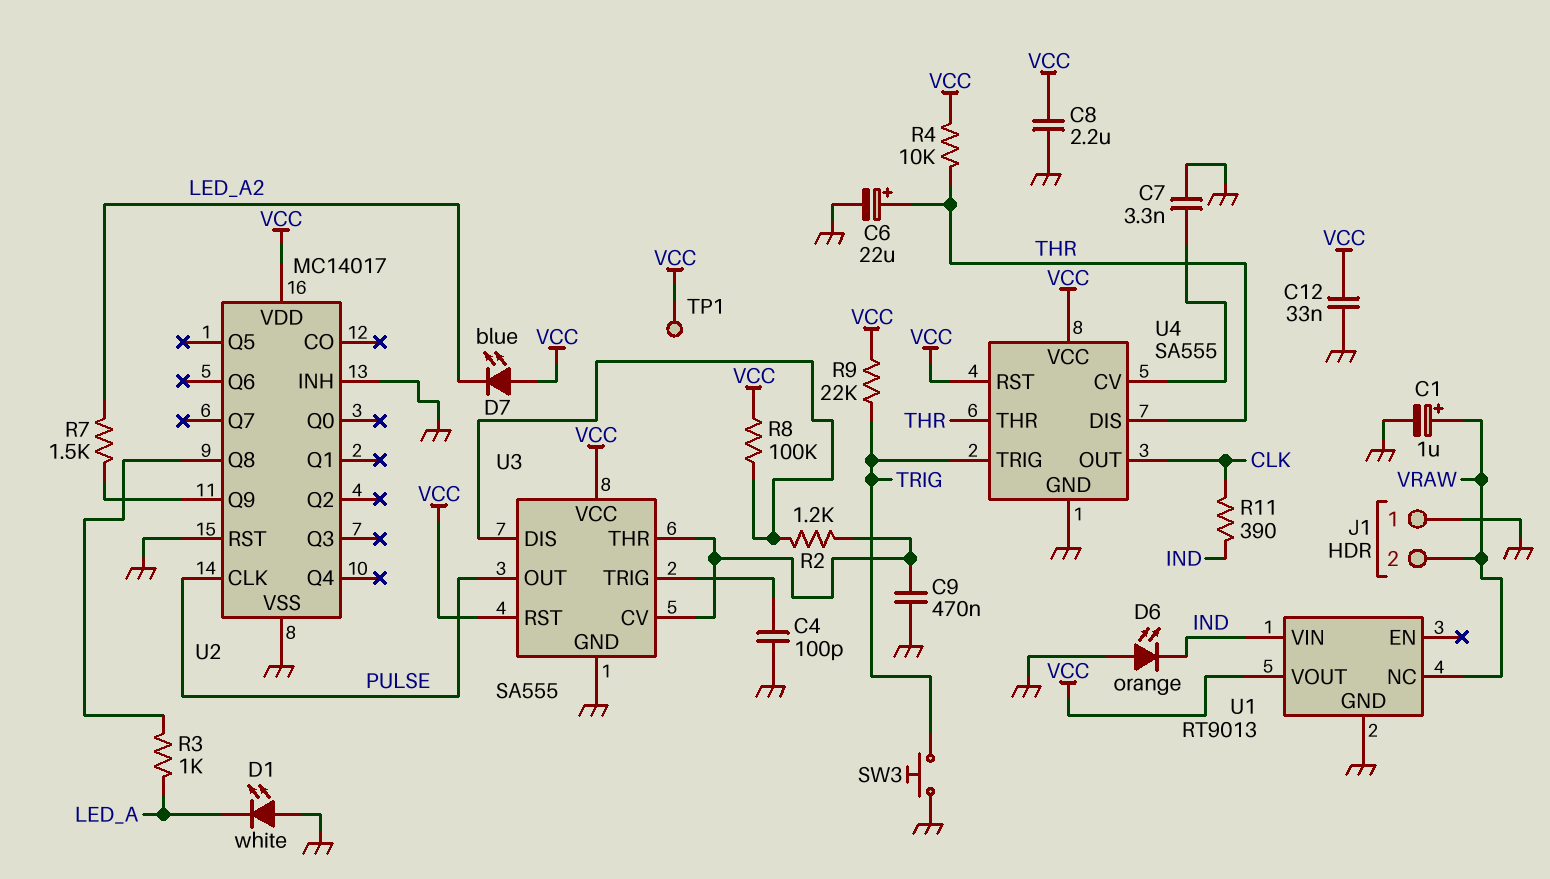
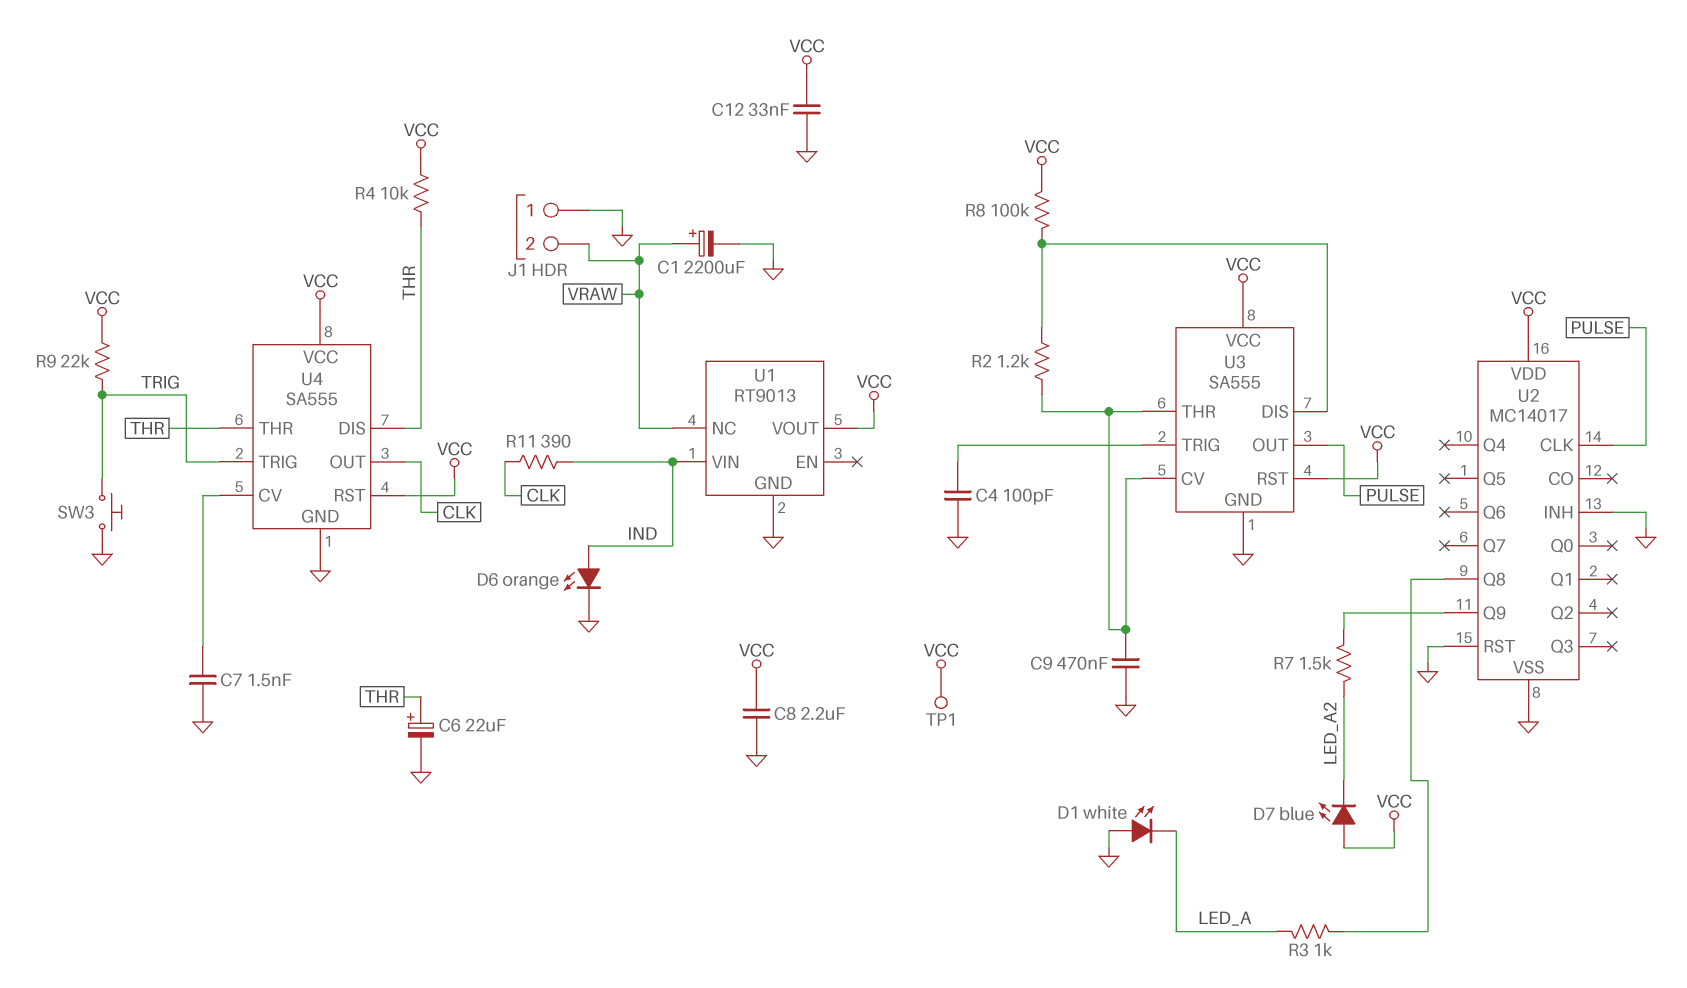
C1: 1uF (plus VRAW, minus GND) -> 2200uF (plus VRAW, minus GND)
C7: 3.3nF (GND, U4/CV) -> 1.5nF (GND, U4/CV)
D6: LED orange (A GND, K IND) -> LED orange (A IND, K GND)

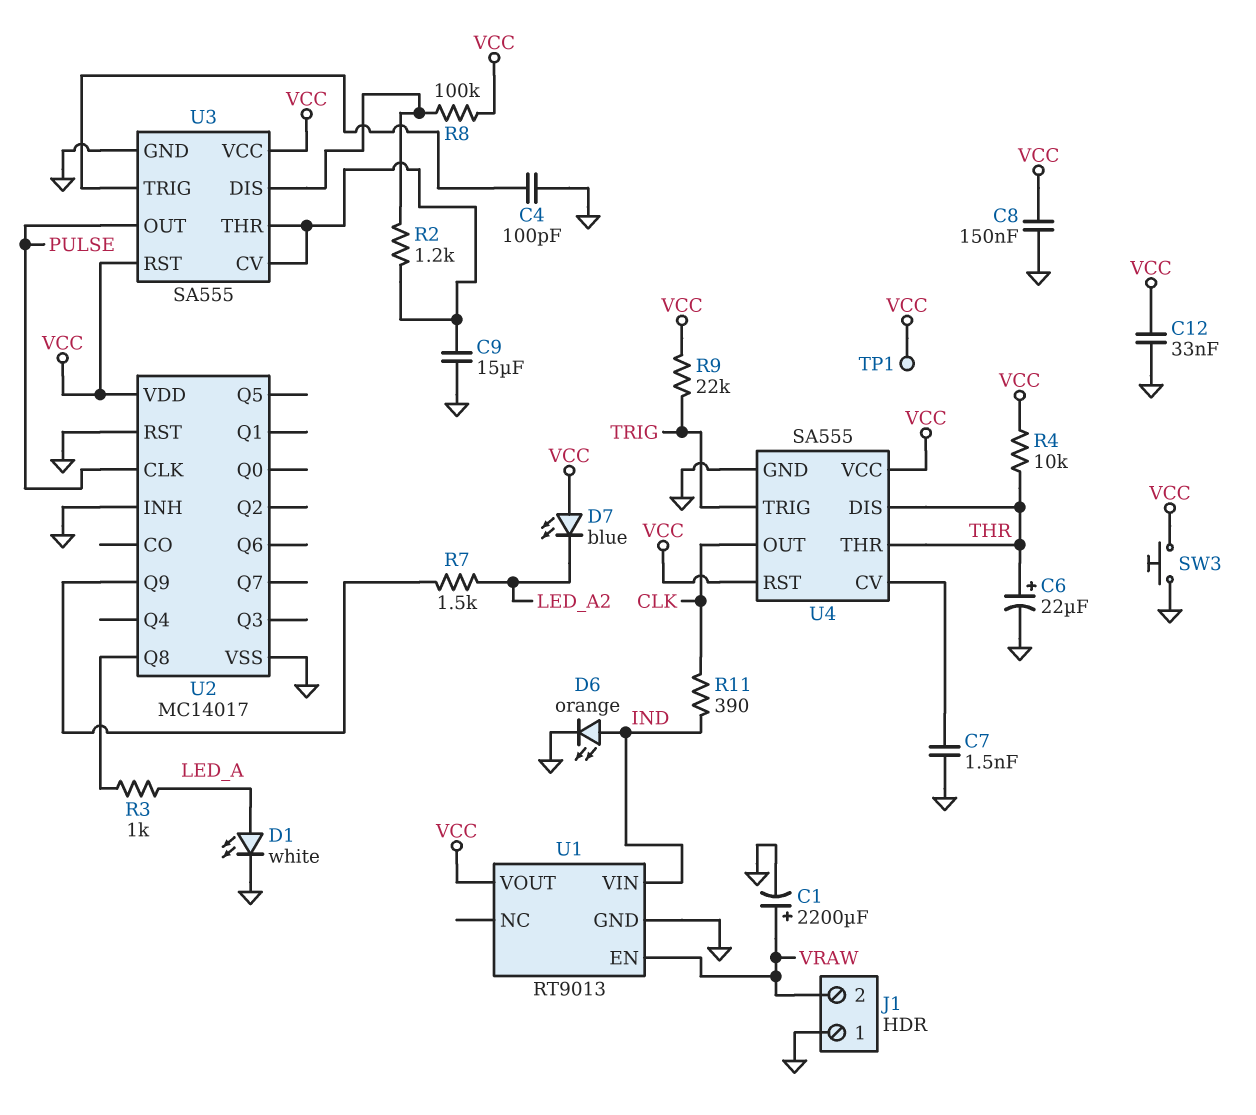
C8: 2.2uF (GND, VCC) -> 150nF (GND, VCC)
C9: 470nF (GND, U3/CV) -> 15uF (GND, U3/CV)
D1: LED white (A GND, K LED_A) -> LED white (A LED_A, K GND)
SW3: button (GND, TRIG) -> button (GND, VCC)
U1 pin EN: none -> VRAW
U1 pin NC: VRAW -> none

